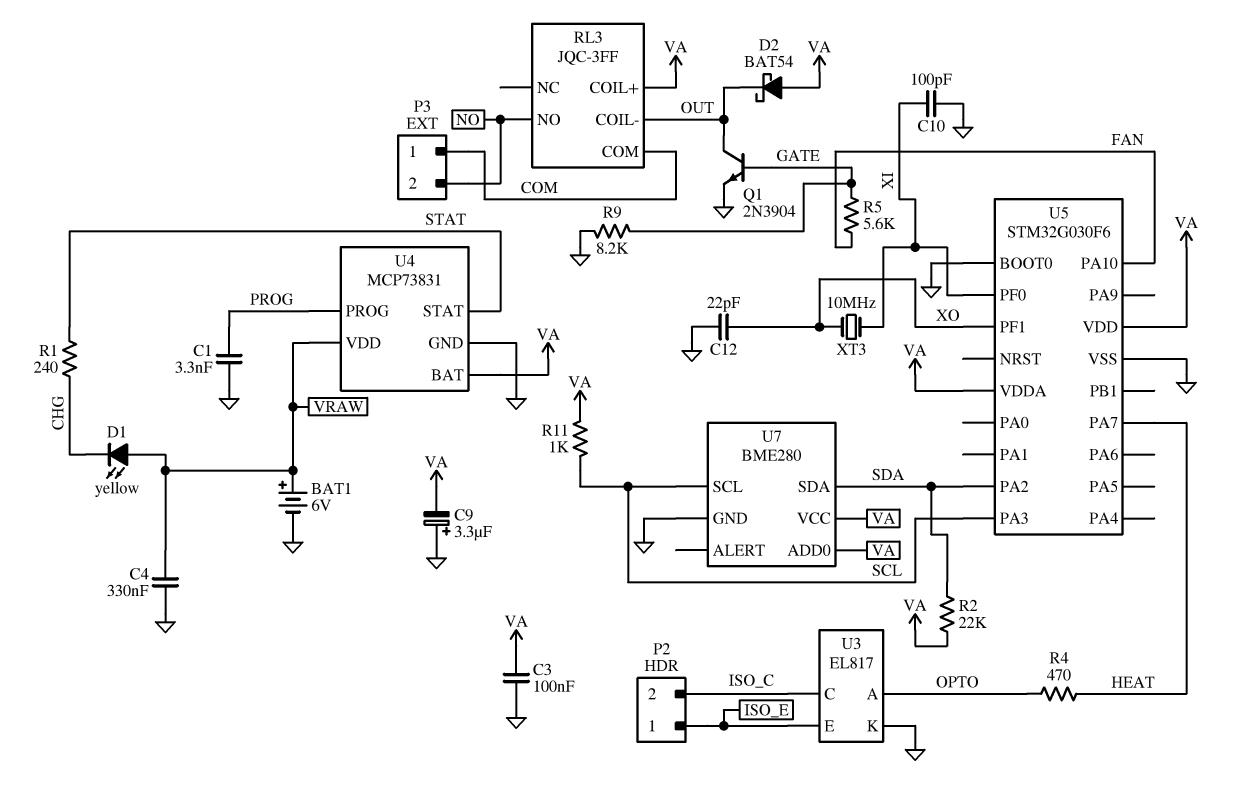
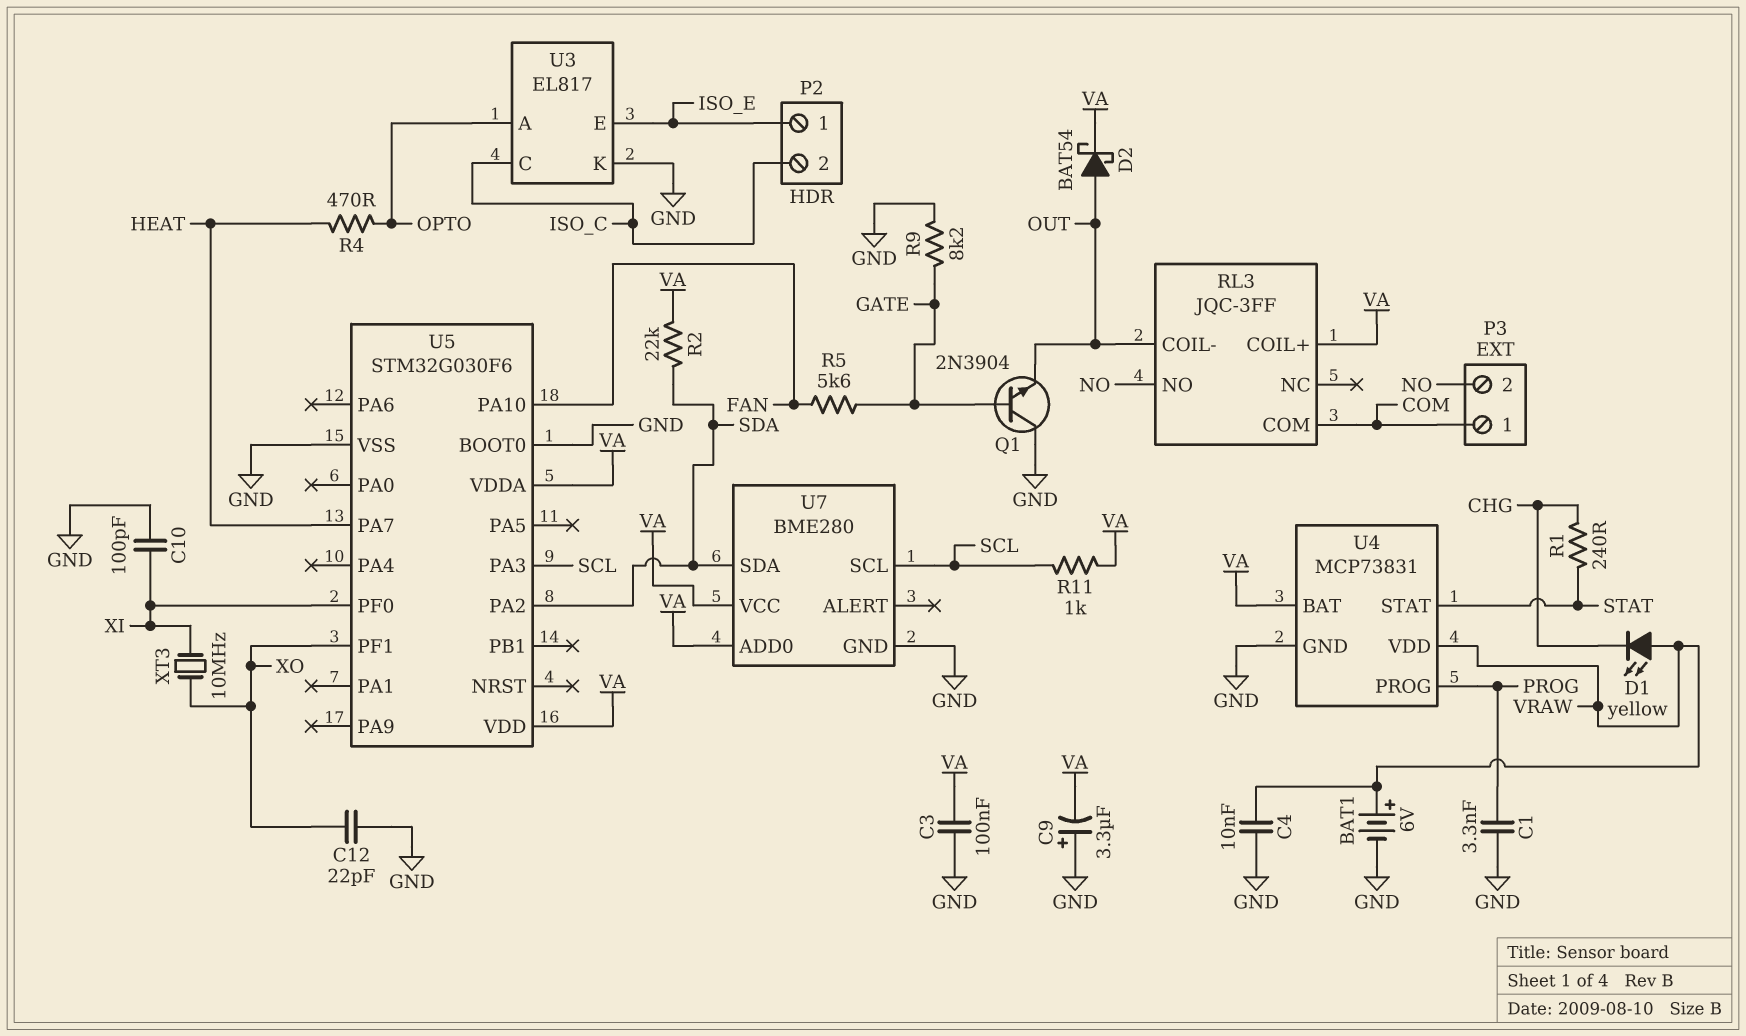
C4: 330nF (GND, VRAW) -> 10nF (GND, VRAW)
D2: schottky BAT54 (A VA, K OUT) -> schottky BAT54 (A OUT, K VA)
Q1: NPN 2N3904 (B GATE, C OUT, E GND) -> NPN 2N3904 (B GATE, C GND, E OUT)

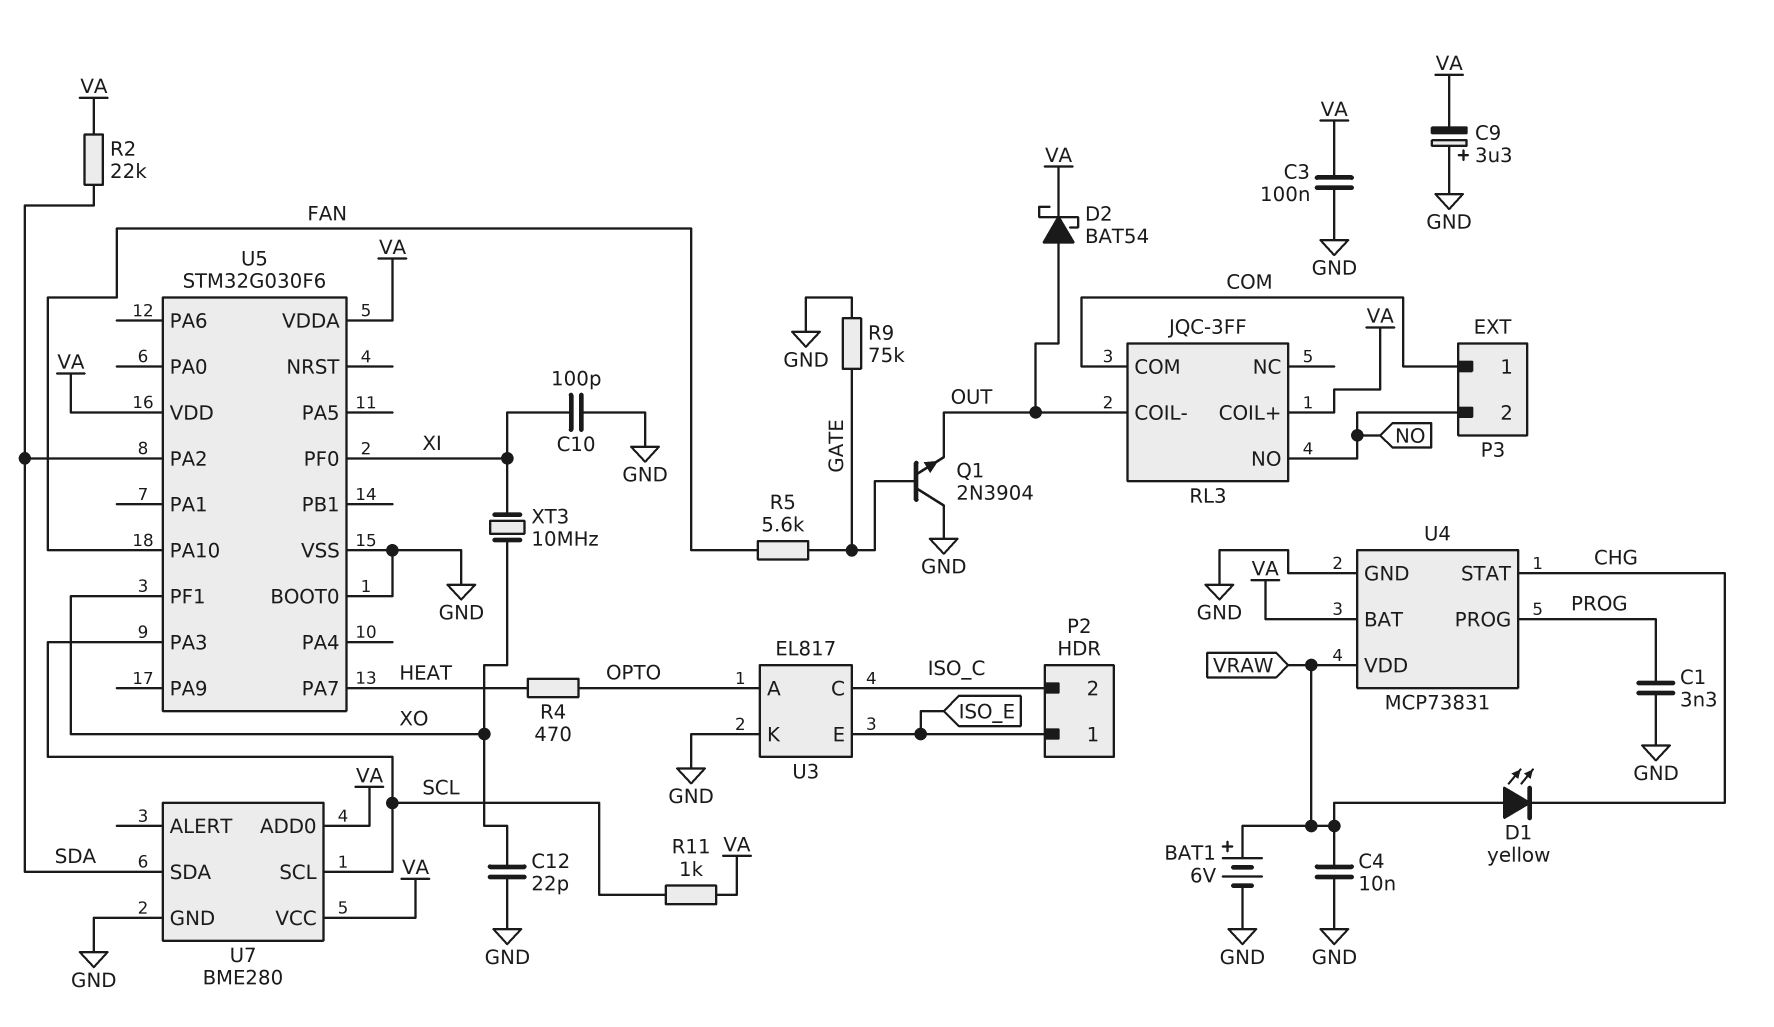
R1: 240 (CHG, STAT) -> none
R9: 8.2k (GATE, GND) -> 75k (GATE, GND)
U4 pin STAT: STAT -> CHG

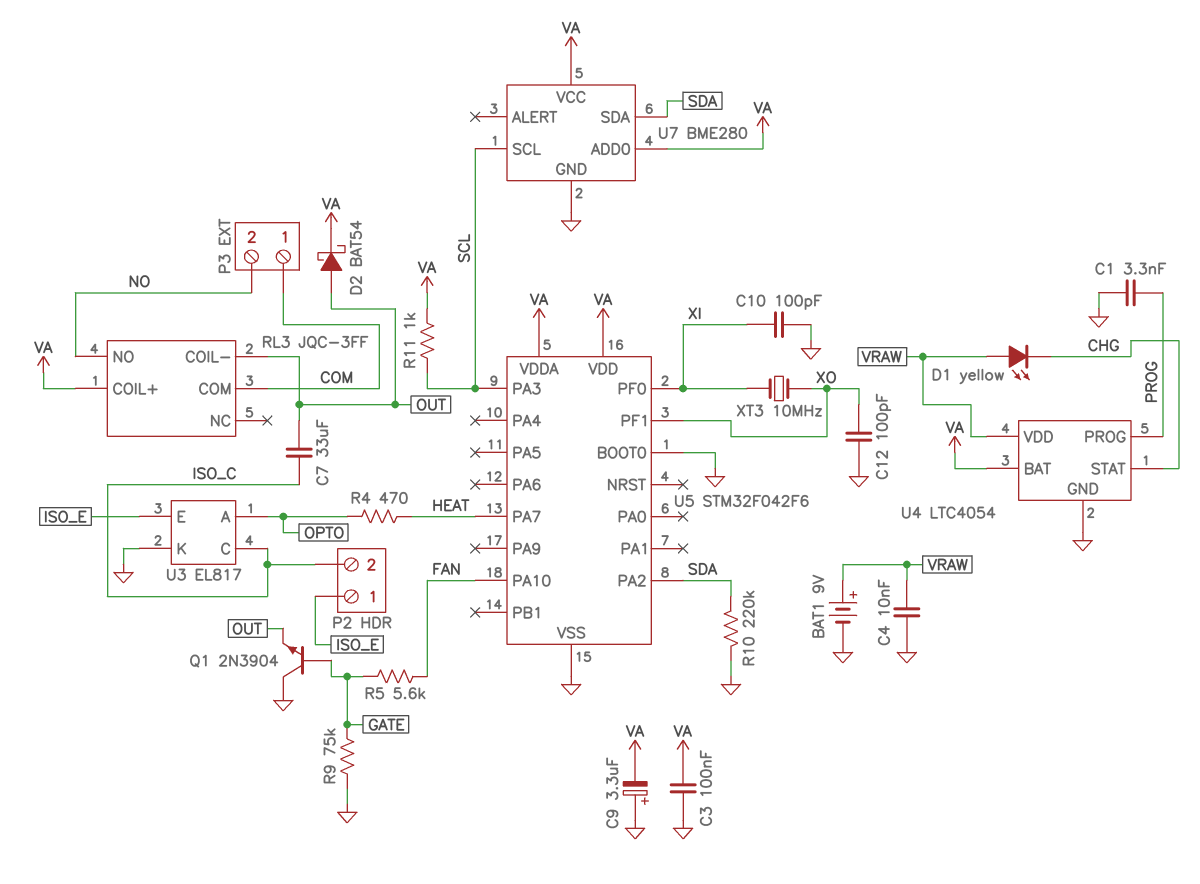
BAT1: 6V (plus VRAW, minus GND) -> 9V (plus VRAW, minus GND)
C7: none -> 33uF (ISO_C, OUT)
C12: 22pF (GND, XO) -> 100pF (GND, XO)
R2: 22k (SDA, VA) -> none
R10: none -> 220k (GND, SDA)
U4: MCP73831 -> LTC4054
U5: STM32G030F6 -> STM32F042F6

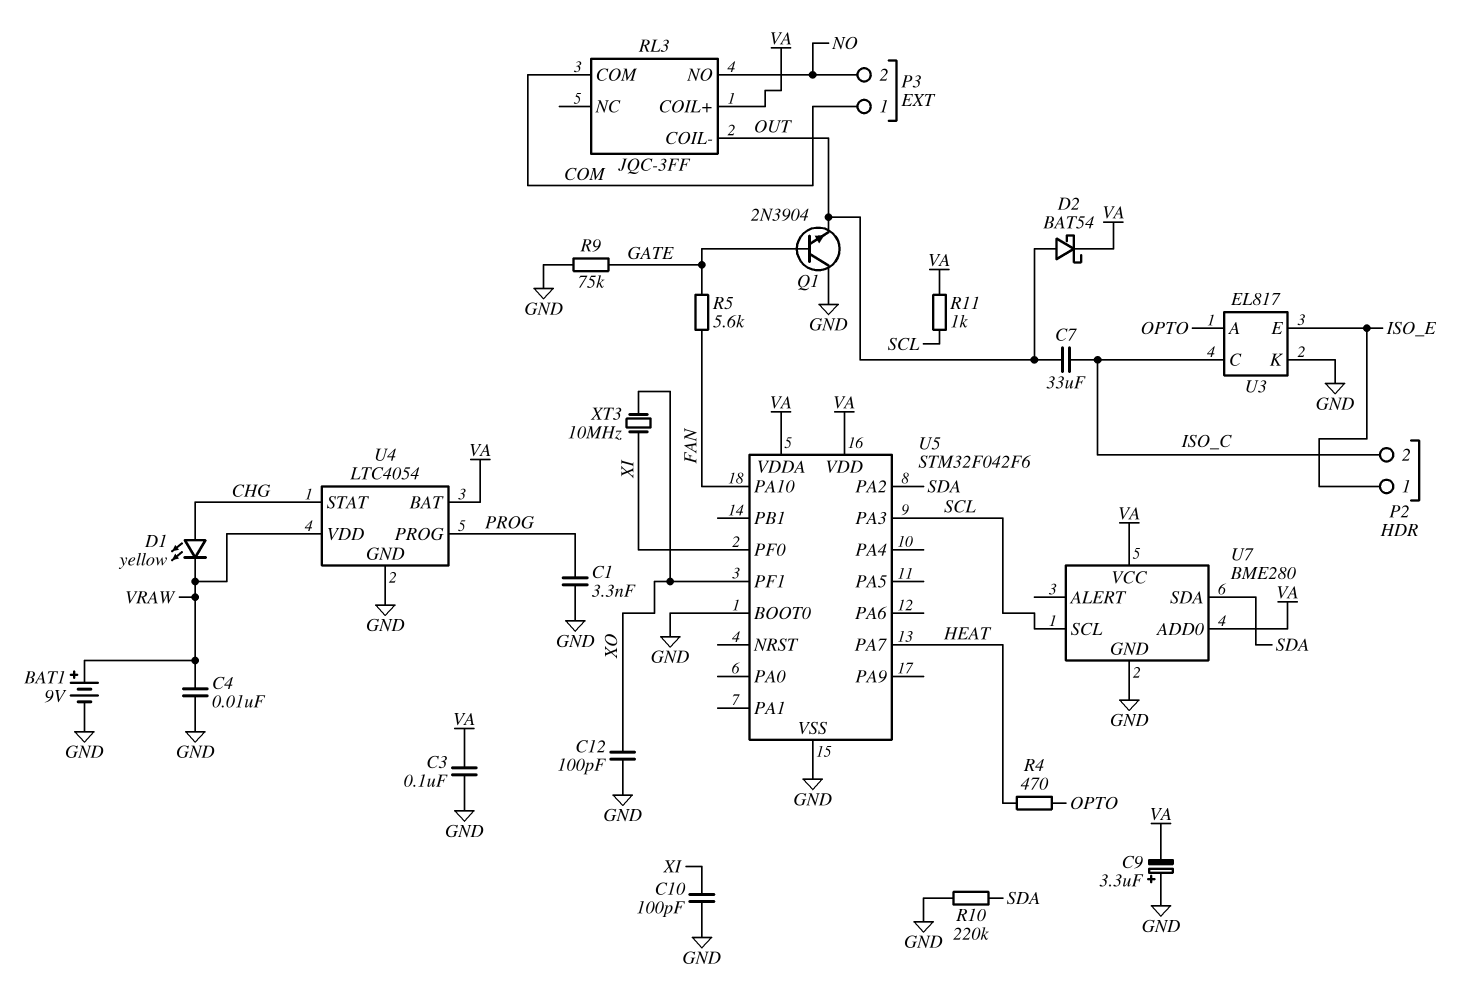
D1: LED yellow (A VRAW, K CHG) -> LED yellow (A CHG, K VRAW)

